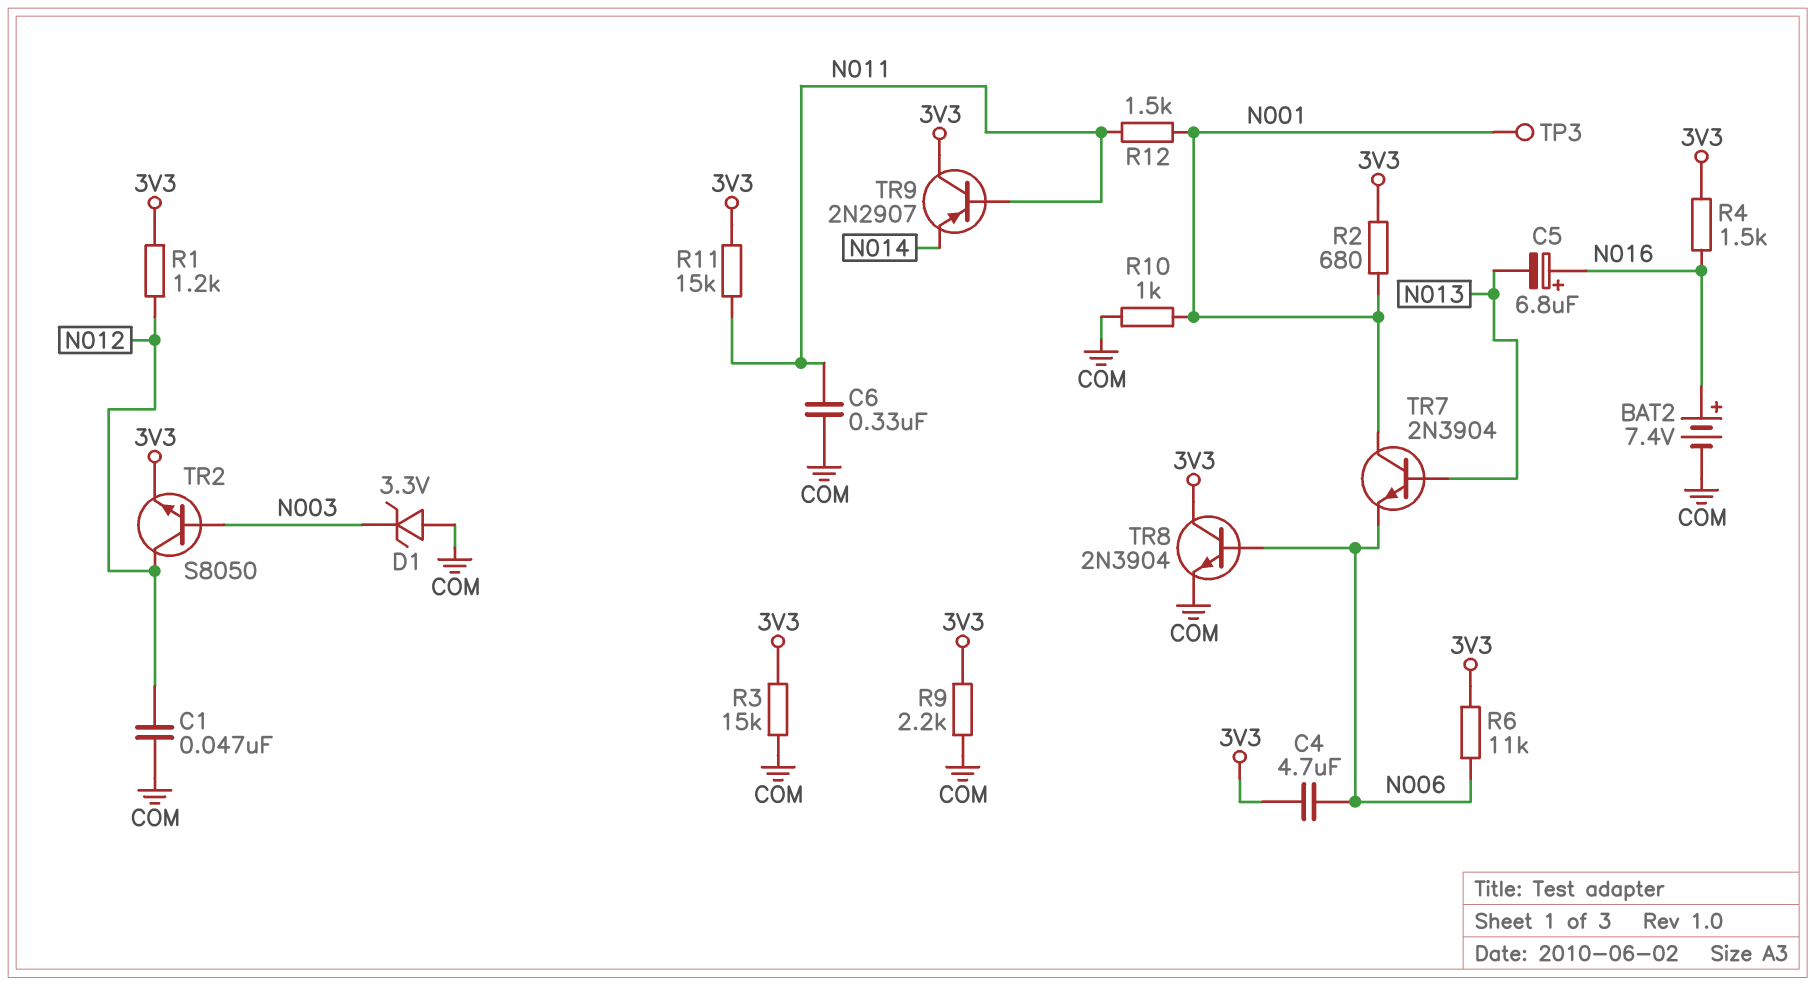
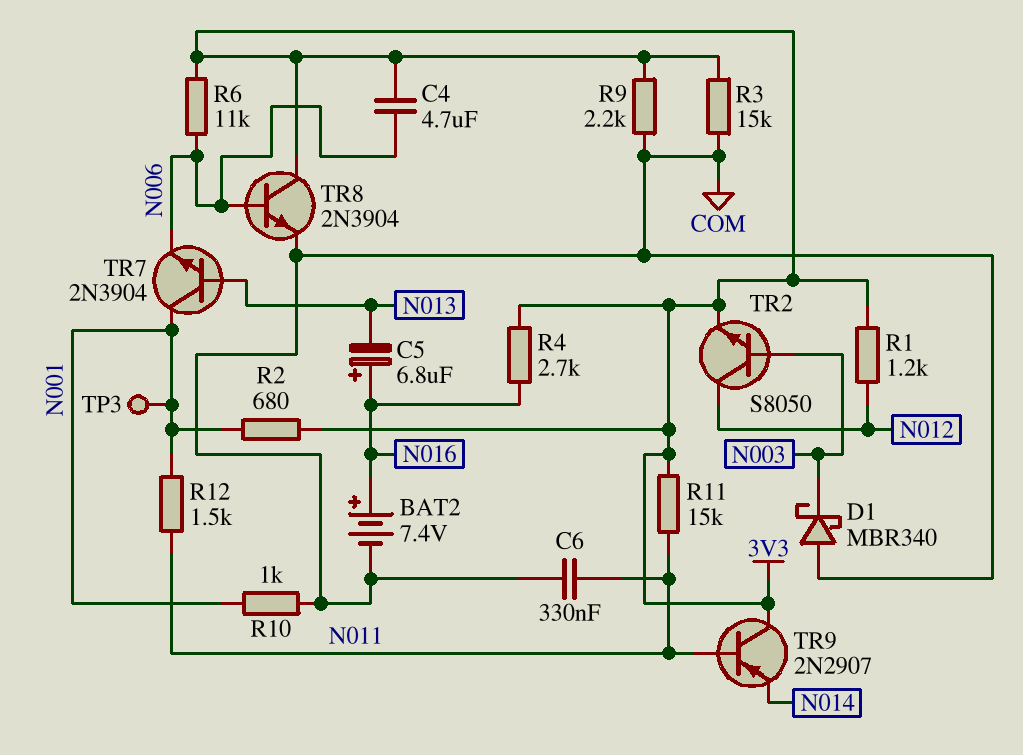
C1: 47nF (COM, N012) -> none
D1: zener 3.3V (A COM, K N003) -> schottky MBR340 (A COM, K N003)
R4: 1.5k (3V3, N016) -> 2.7k (3V3, N016)

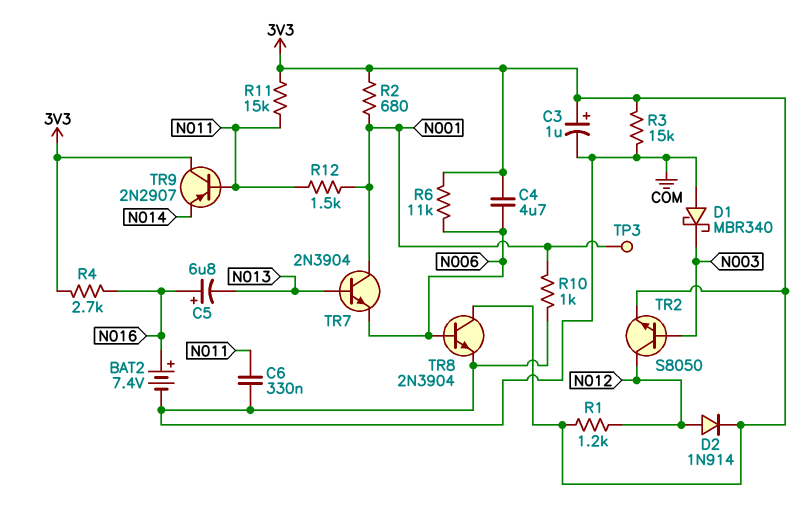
C3: none -> 1uF (plus 3V3, minus COM)
D2: none -> diode 1N914 (A N012, K 3V3)
R9: 2.2k (3V3, COM) -> none

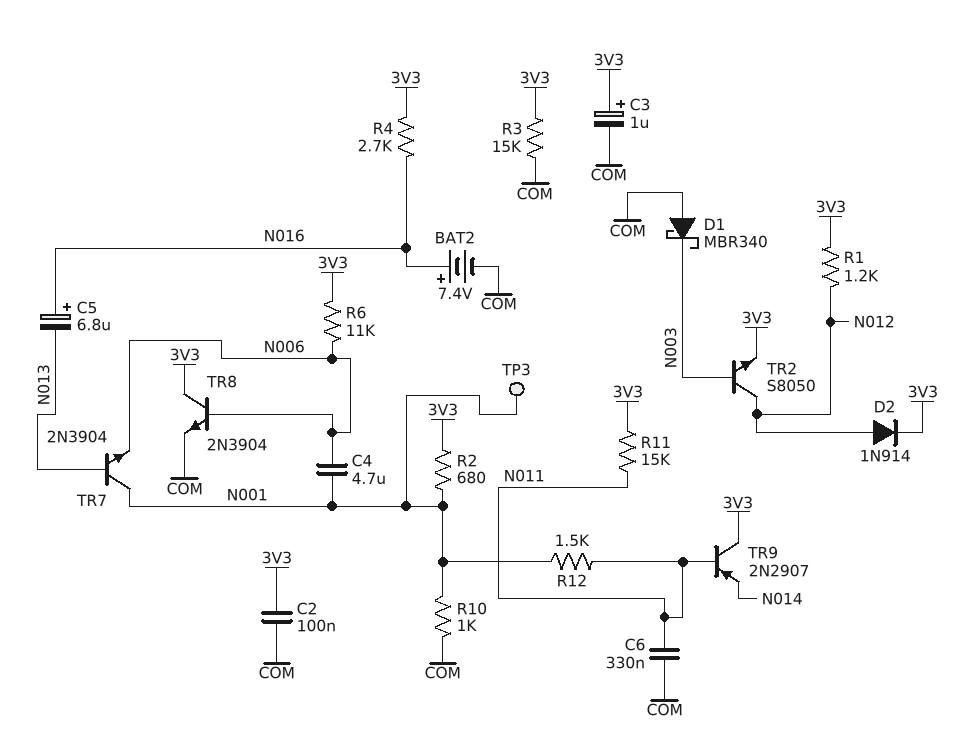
C2: none -> 100nF (3V3, COM)
C4: 4.7uF (3V3, N006) -> 4.7uF (N001, N006)

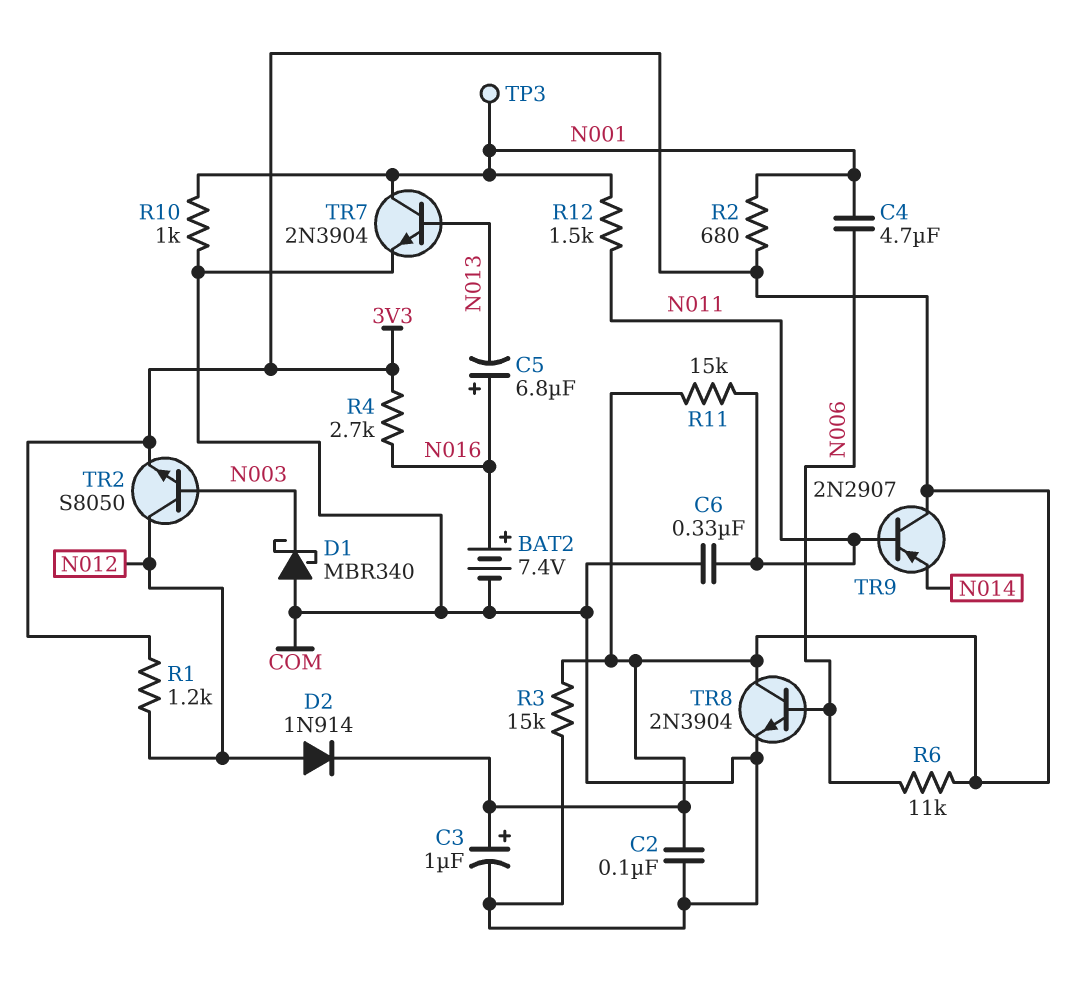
TR7: NPN 2N3904 (B N013, C N001, E N006) -> NPN 2N3904 (B N013, C N001, E COM)

